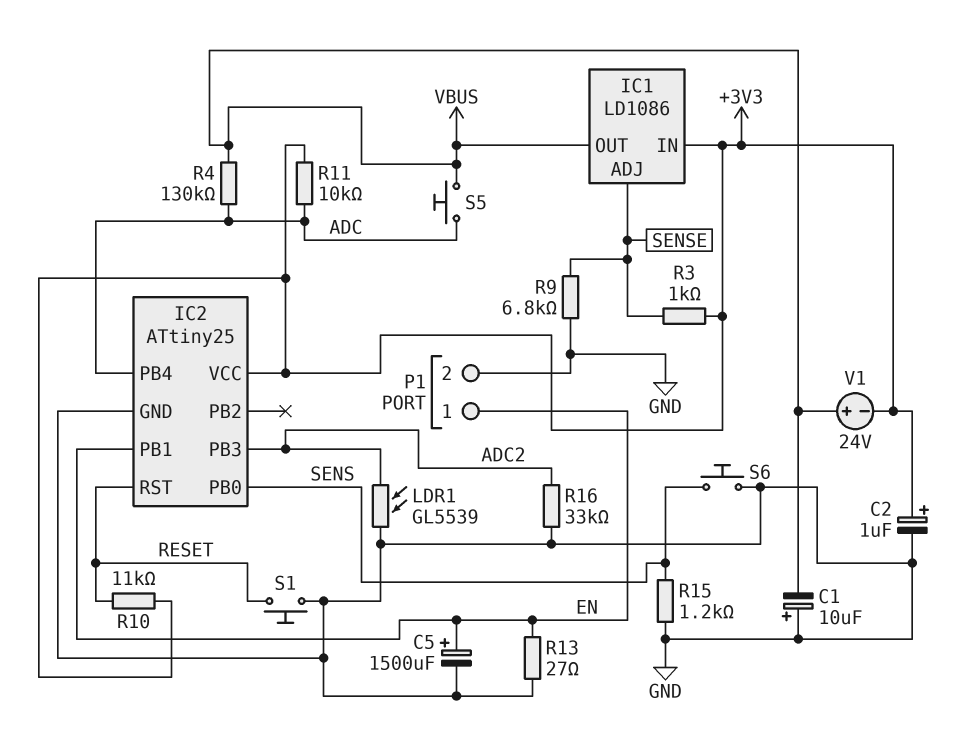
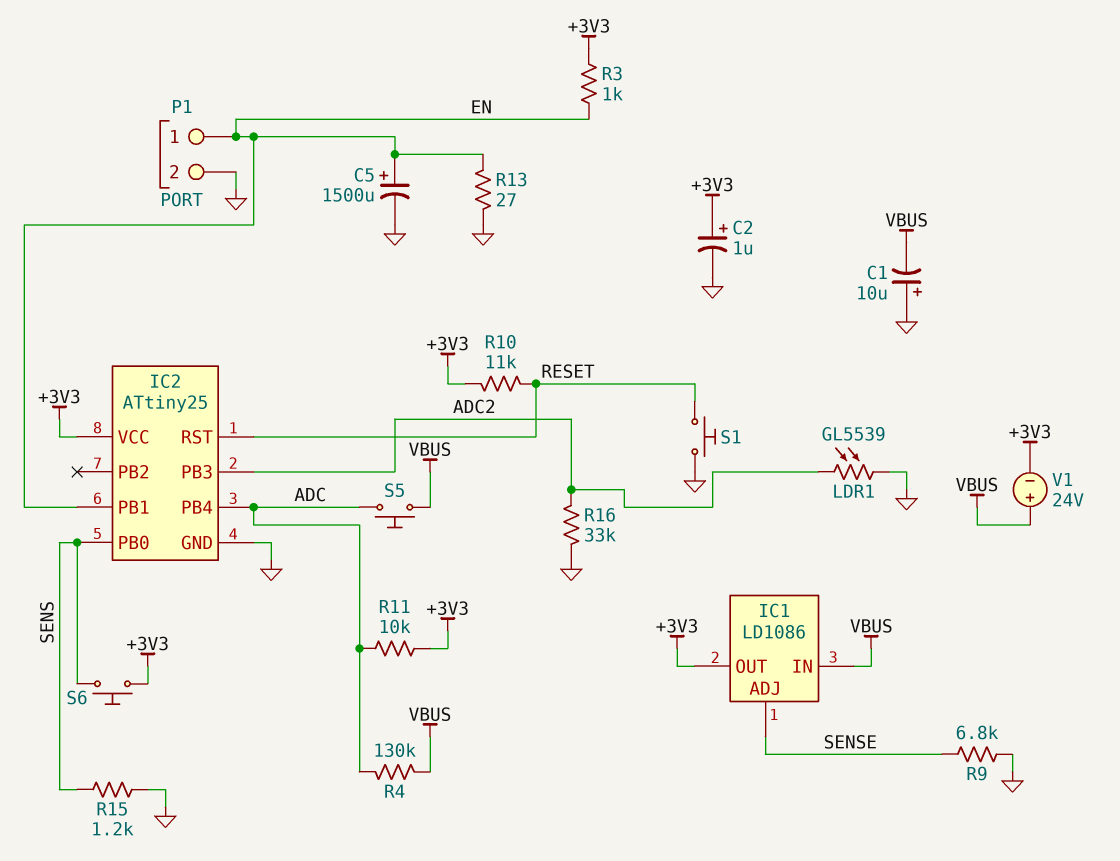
IC1 pin IN: +3V3 -> VBUS
IC1 pin OUT: VBUS -> +3V3
R3: 1k (+3V3, SENSE) -> 1k (+3V3, EN)
S6: button (GND, SENS) -> button (+3V3, SENS)

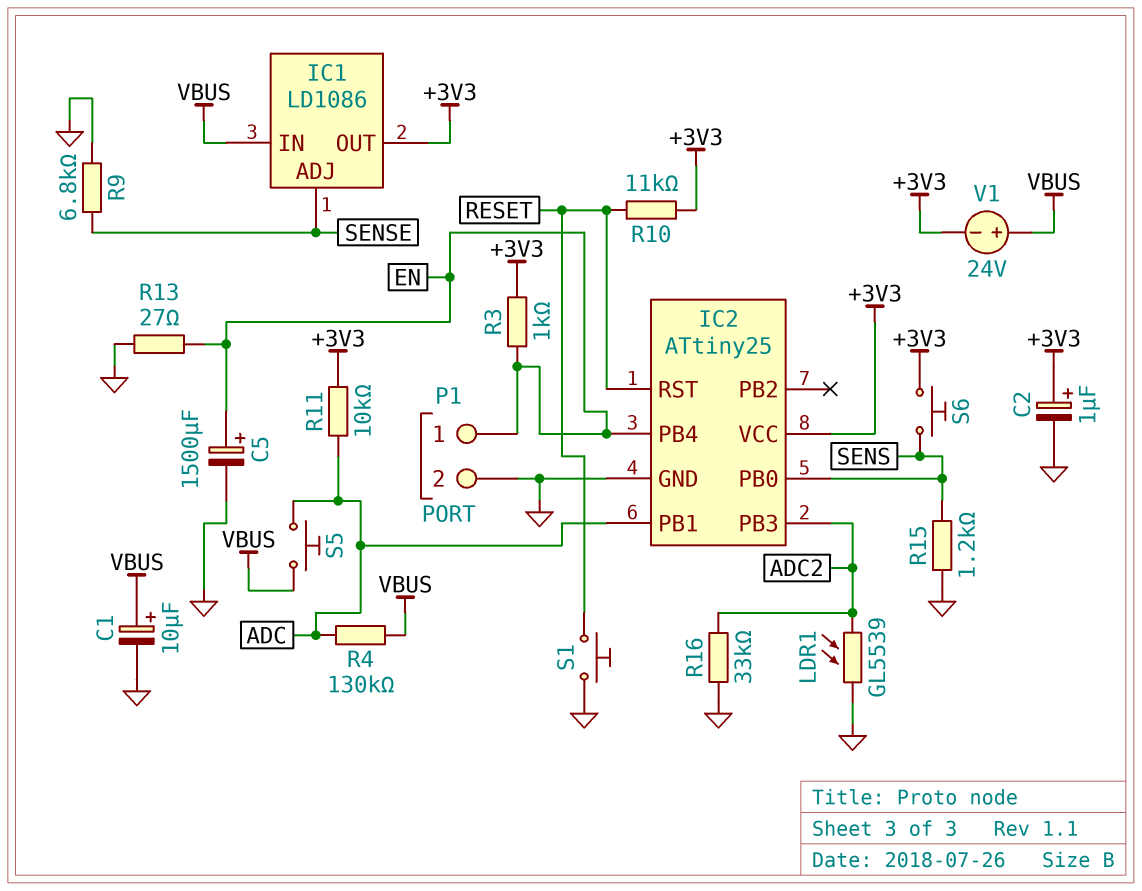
C1: 10uF (plus GND, minus VBUS) -> 10uF (plus VBUS, minus GND)
IC2 pin PB1: EN -> ADC
IC2 pin PB4: ADC -> EN

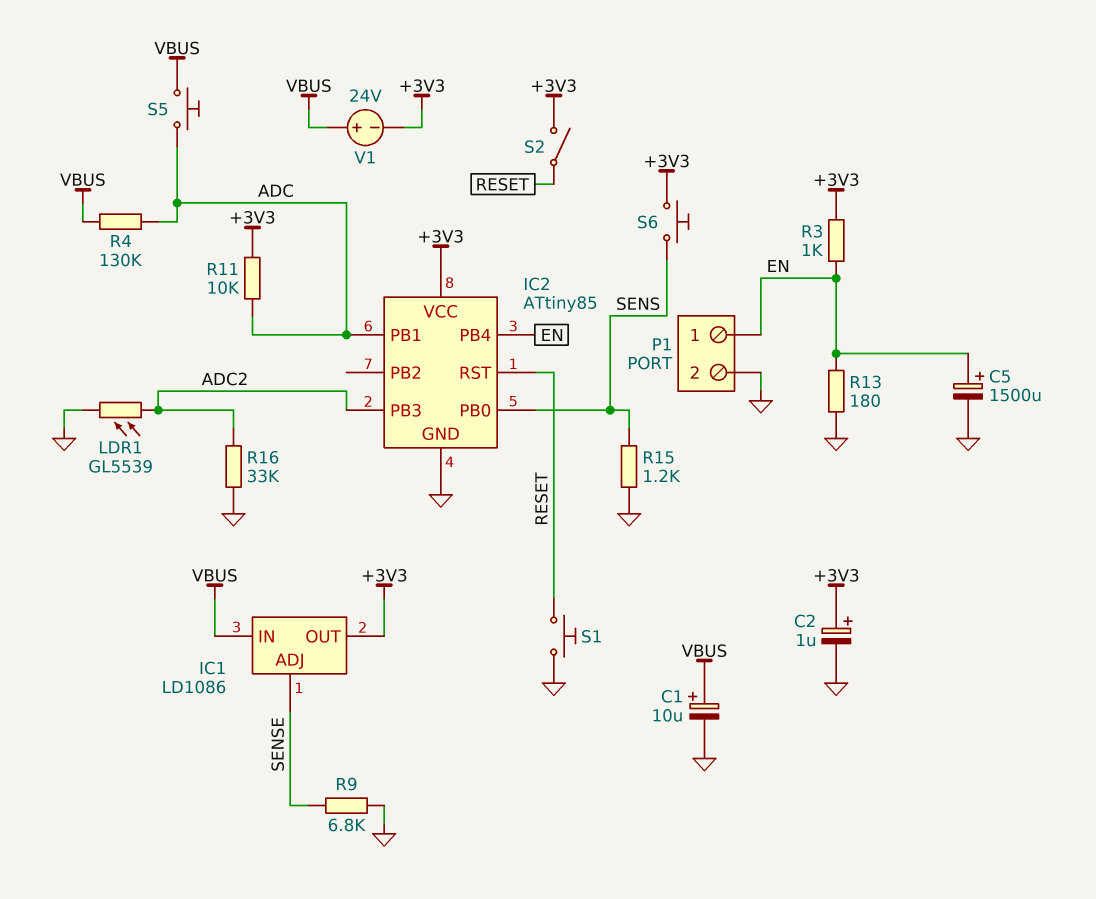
IC2: ATtiny25 -> ATtiny85
R10: 11k (+3V3, RESET) -> none
R13: 27 (EN, GND) -> 180 (EN, GND)
S2: none -> switch (+3V3, RESET)

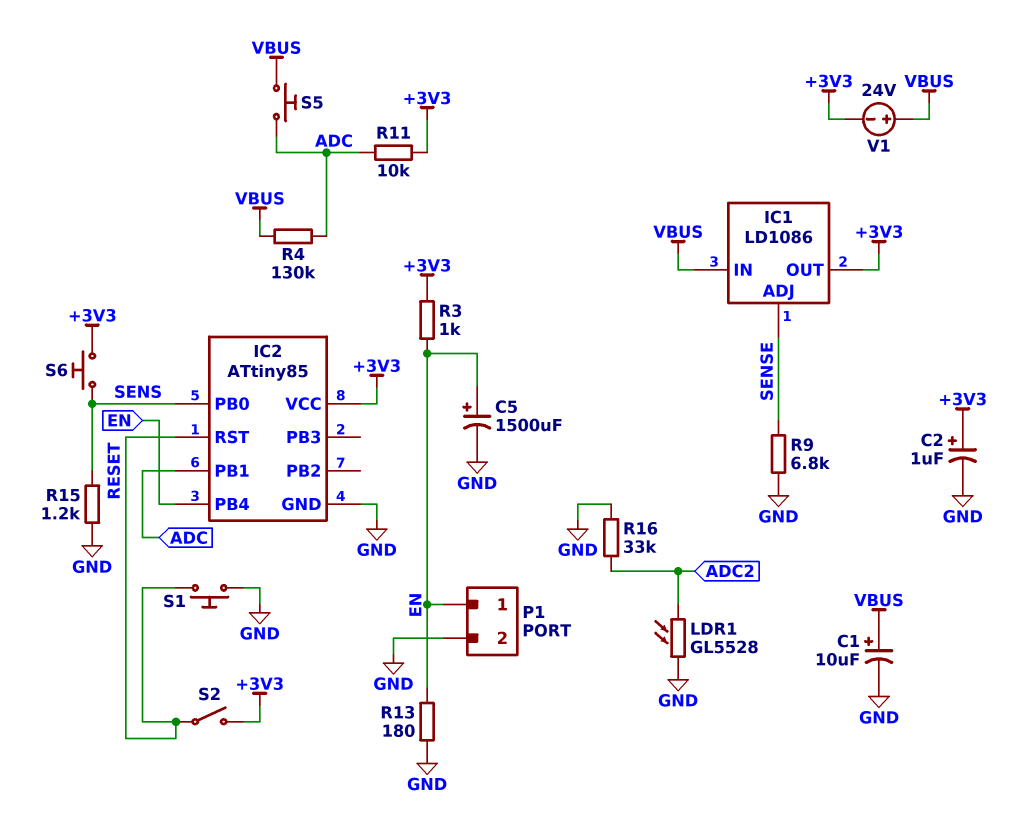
IC2 pin PB3: ADC2 -> none
LDR1: GL5539 (ADC2, GND) -> GL5528 (ADC2, GND)

